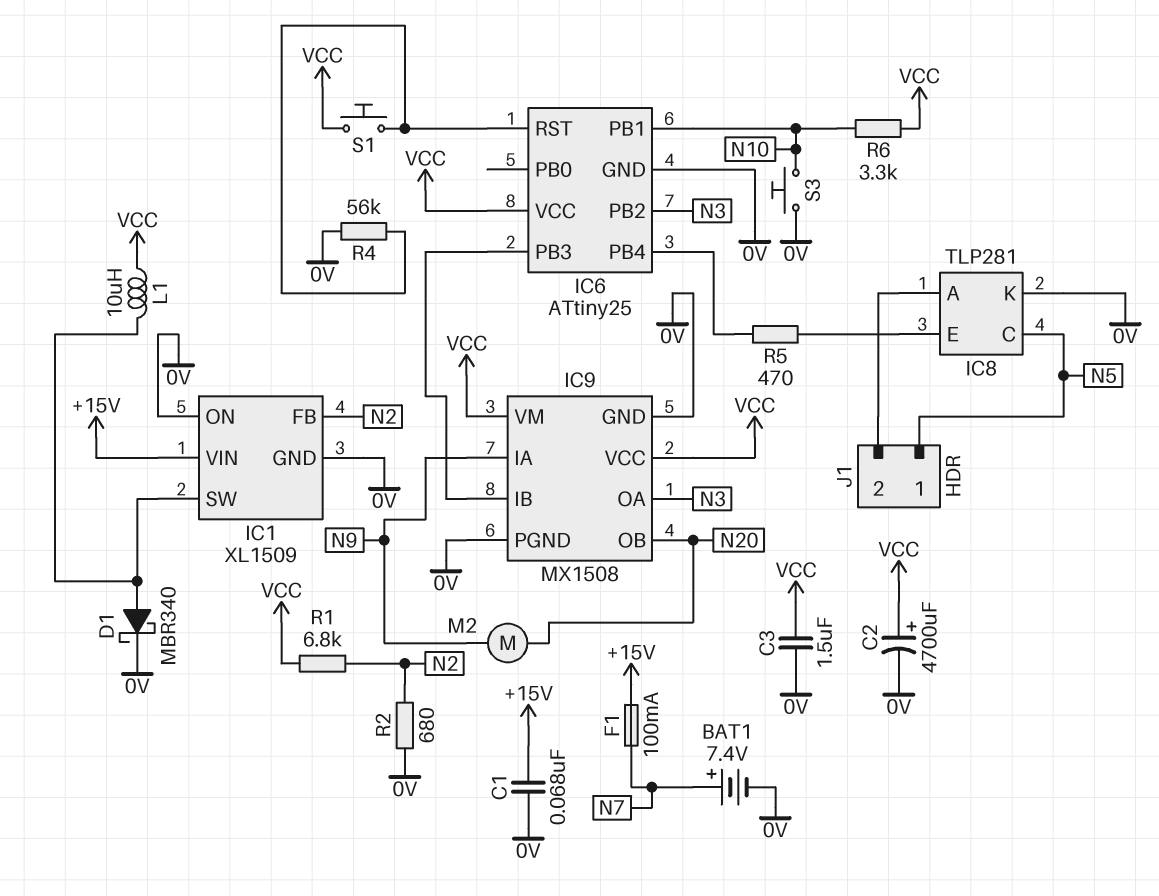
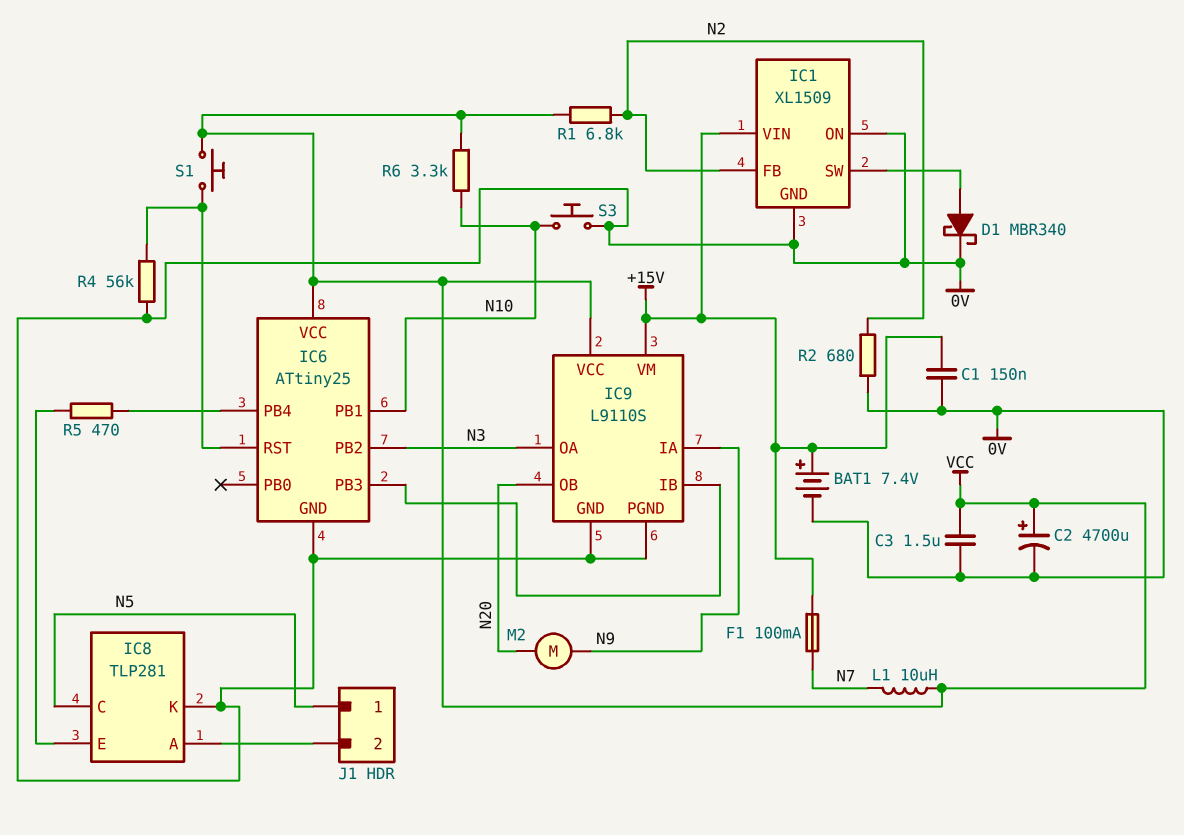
BAT1: 7.4V (plus N7, minus 0V) -> 7.4V (plus +15V, minus 0V)
C1: 68nF (+15V, 0V) -> 150nF (+15V, 0V)
IC9: MX1508 -> L9110S
IC9 pin VM: VCC -> +15V
L1: 10uH (IC1/SW, VCC) -> 10uH (N7, VCC)

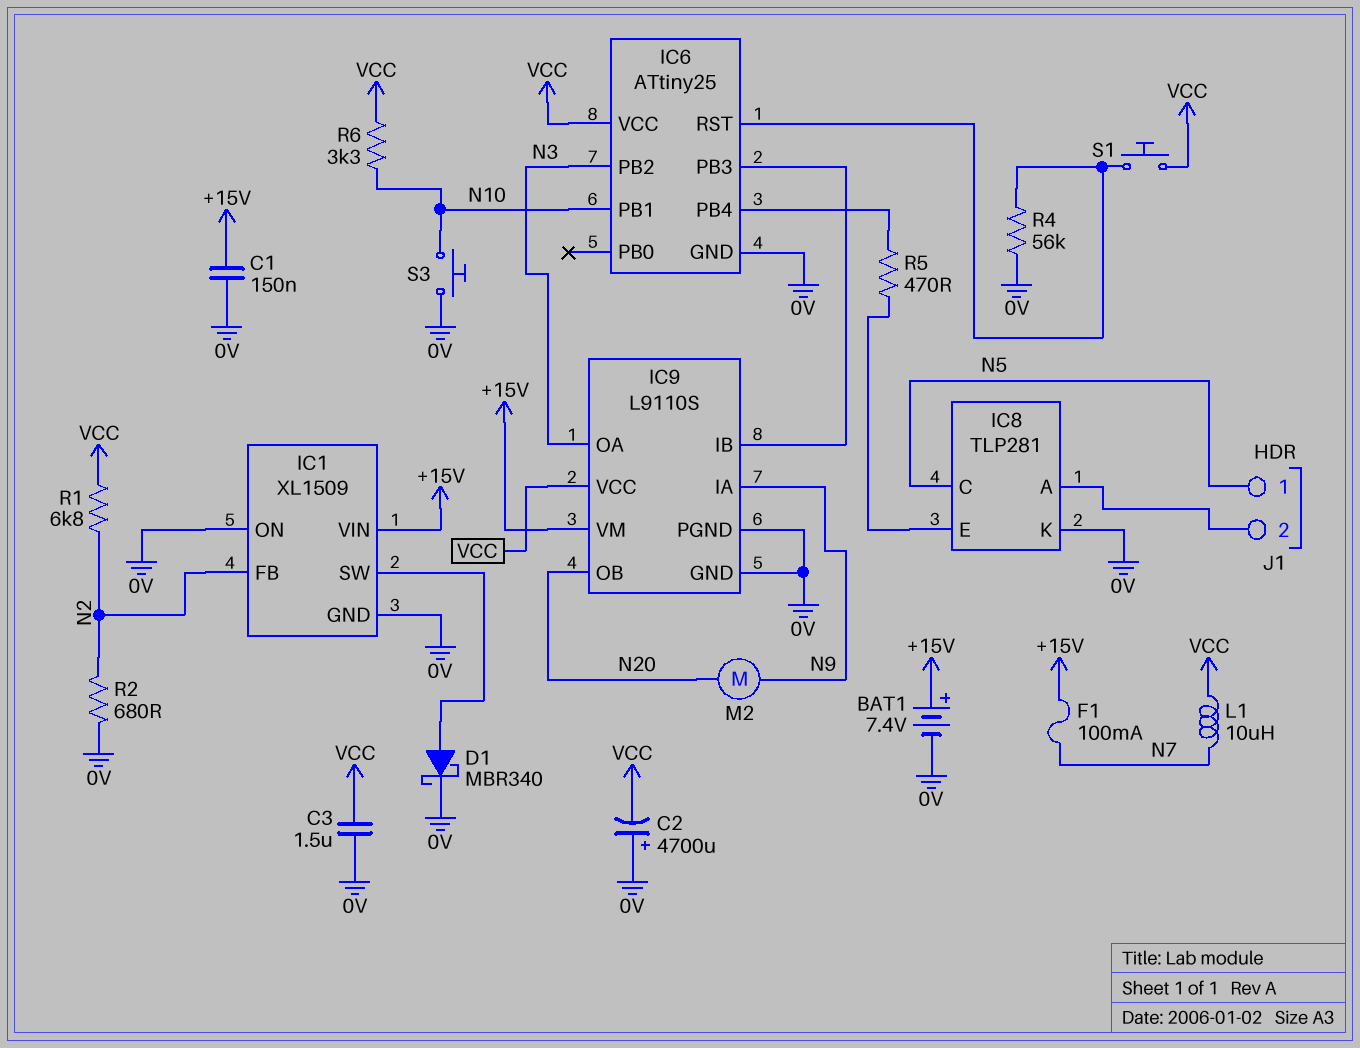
C2: 4700uF (plus VCC, minus 0V) -> 4700uF (plus 0V, minus VCC)

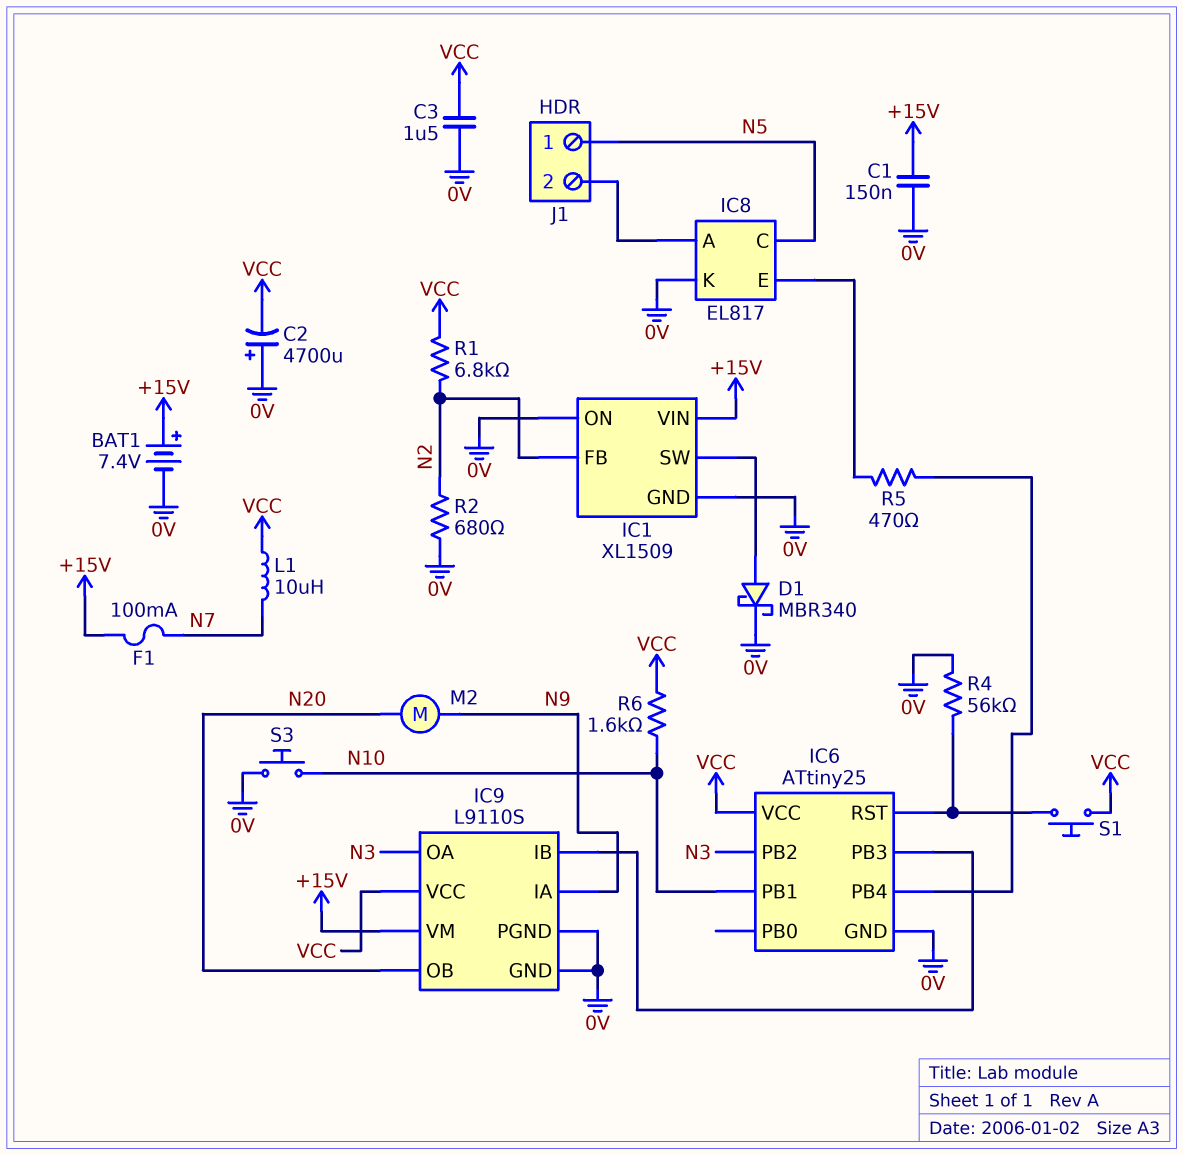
IC8: TLP281 -> EL817
R6: 3.3k (N10, VCC) -> 1.6k (N10, VCC)

